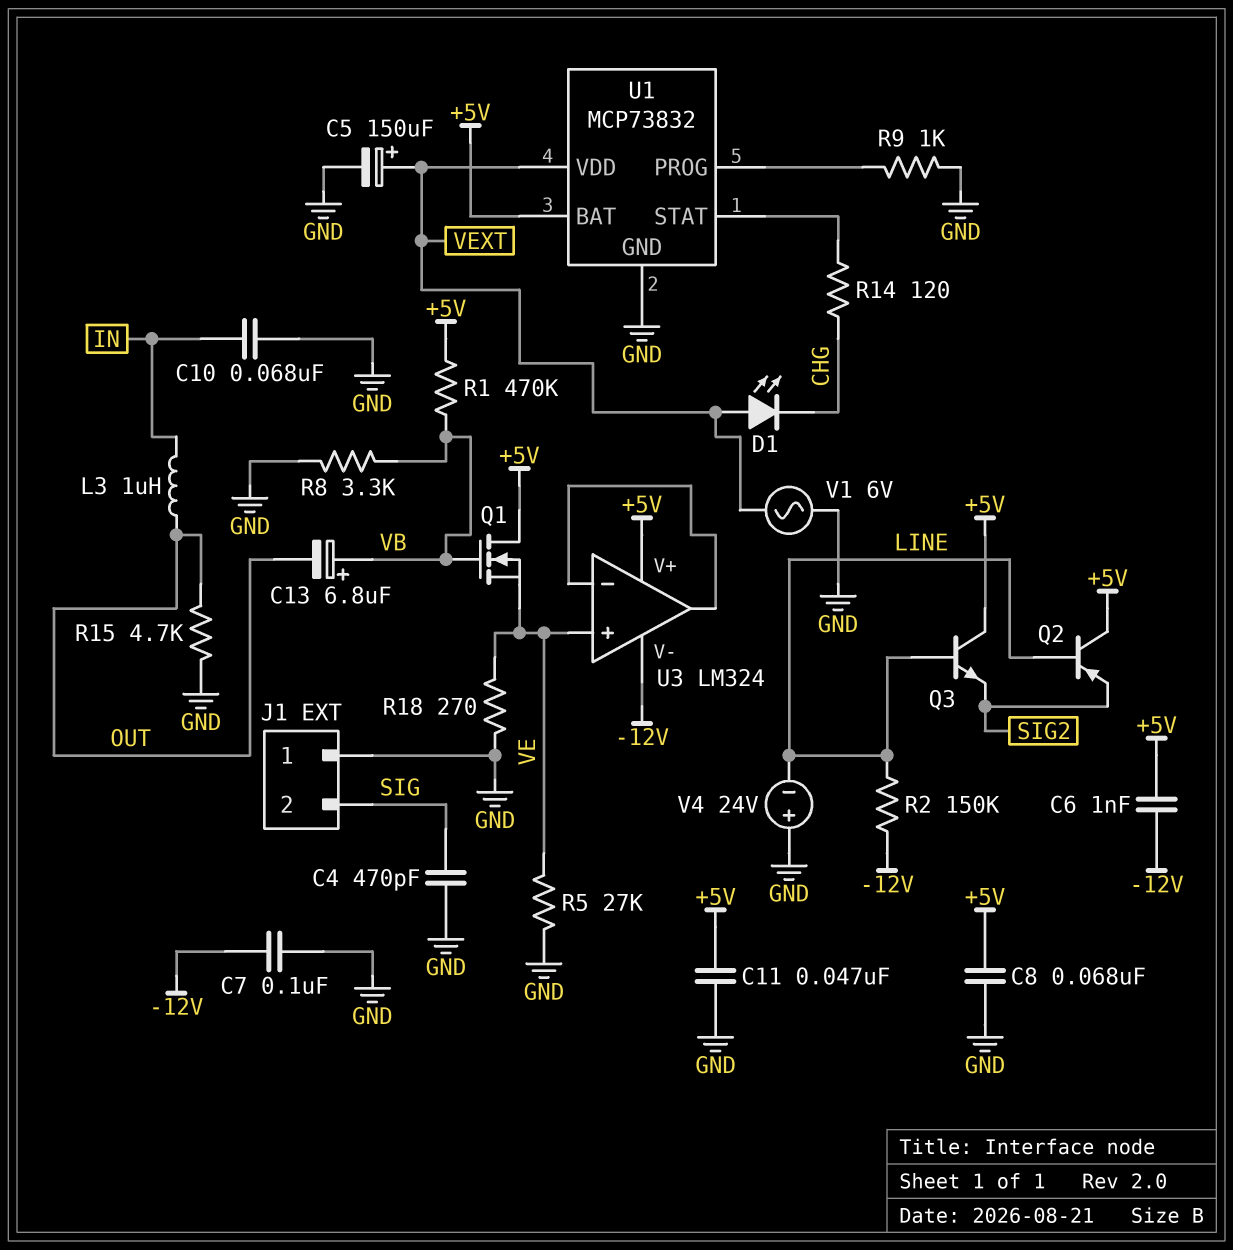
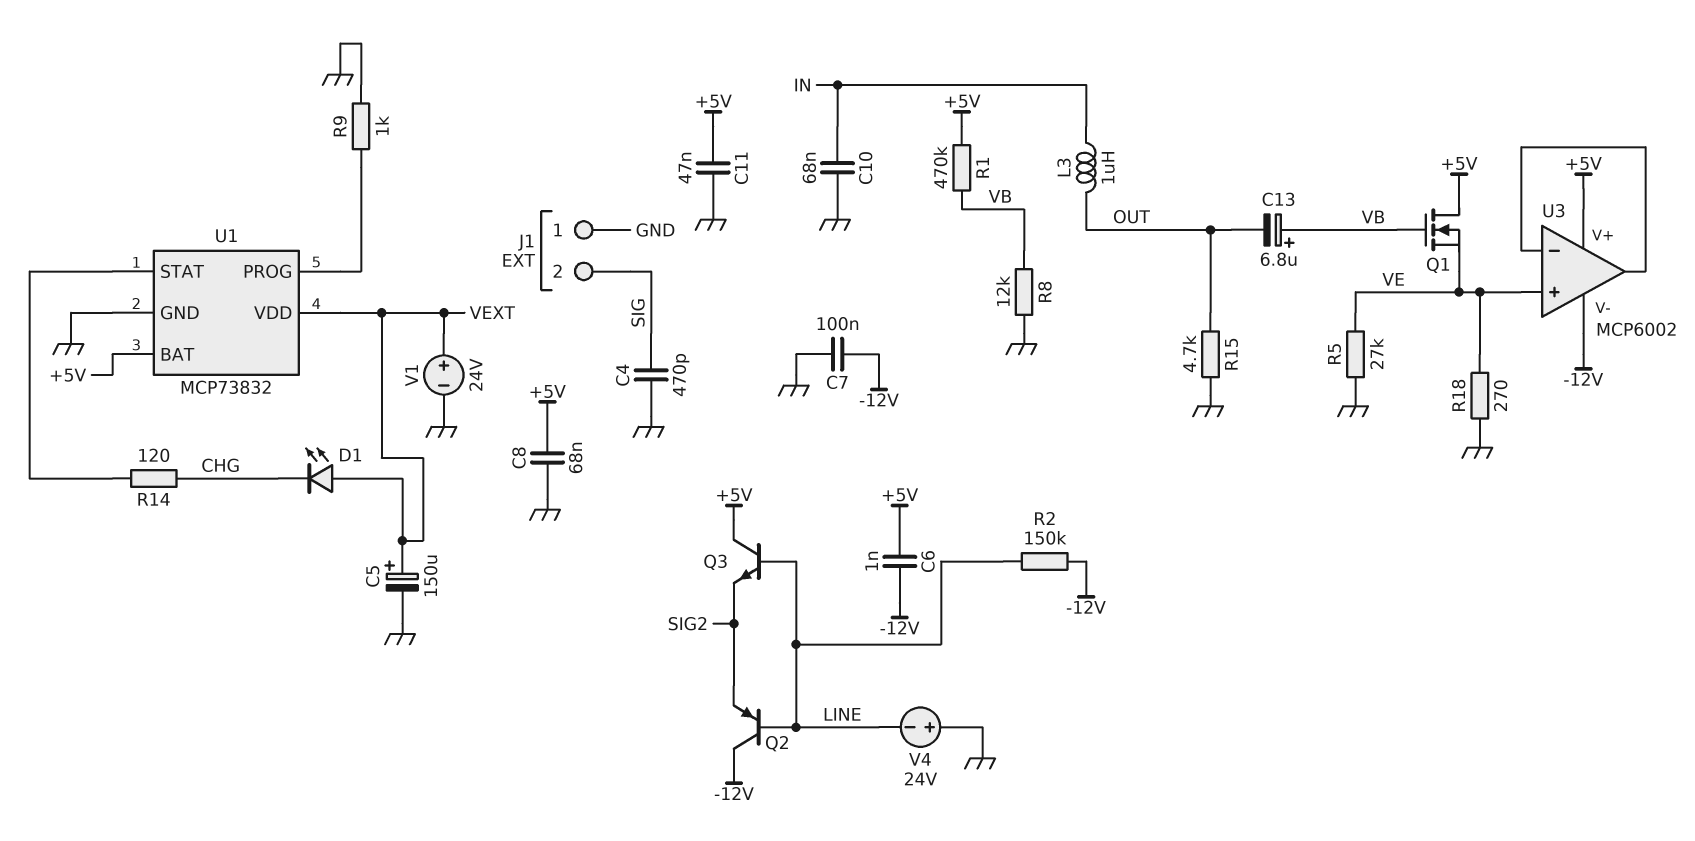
Q2: PNP (B LINE, C +5V, E SIG2) -> PNP (B LINE, C -12V, E SIG2)
R8: 3.3k (GND, VB) -> 12k (GND, VB)
U3: LM324 -> MCP6002
V1: AC 6V (GND, VEXT) -> 24V (plus VEXT, minus GND)

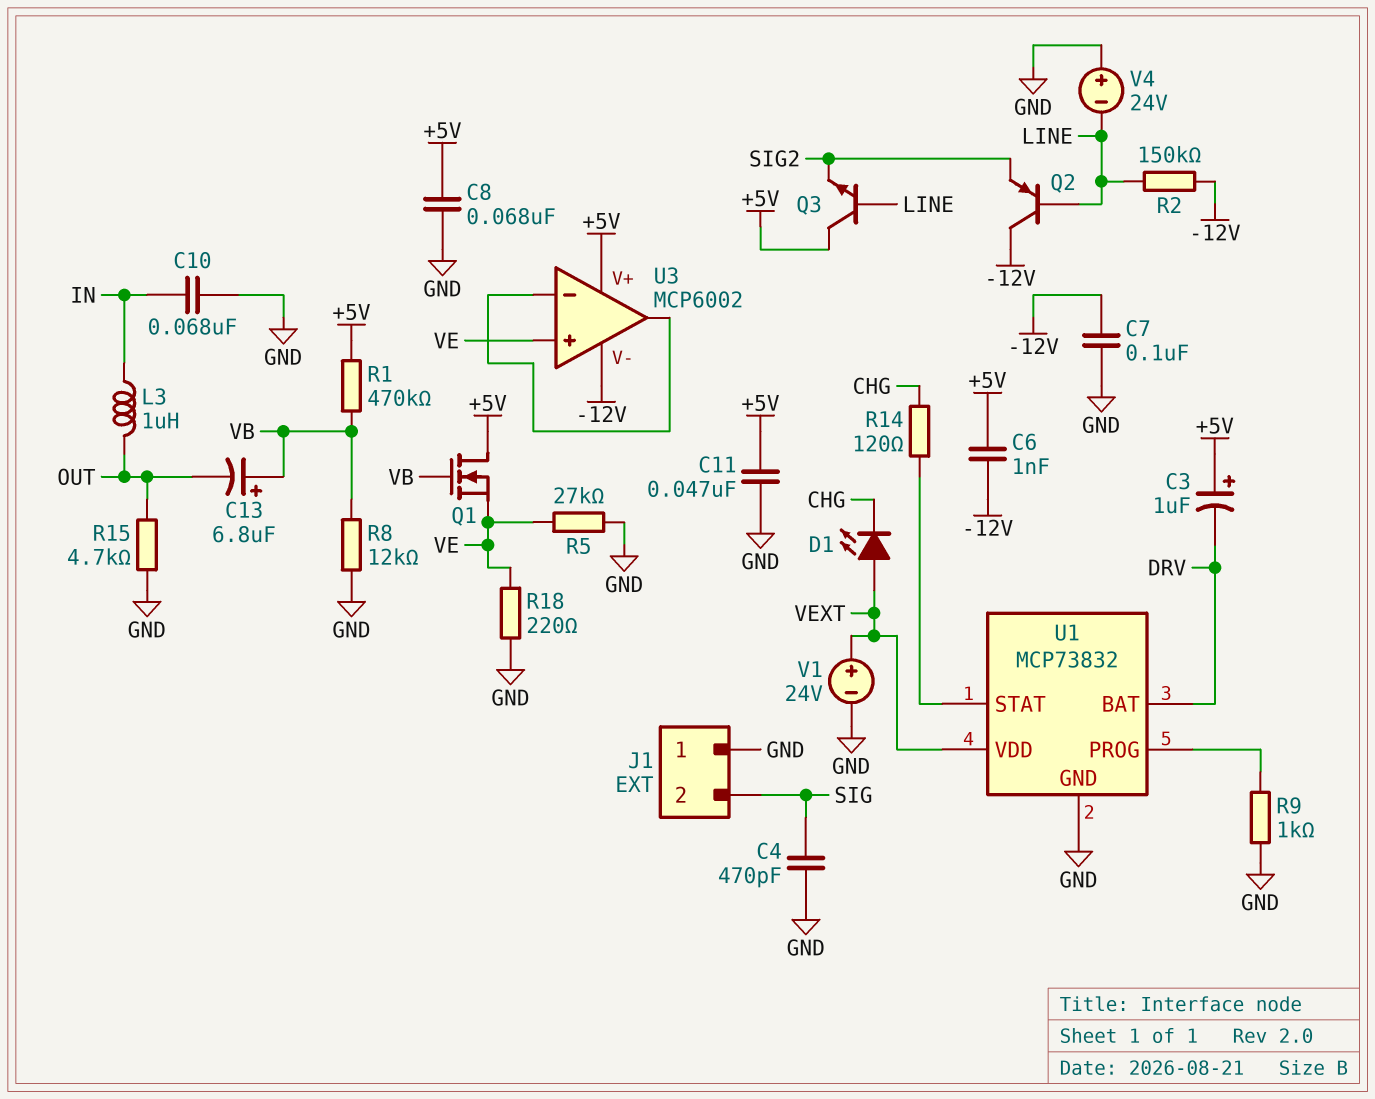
C3: none -> 1uF (plus +5V, minus DRV)
C5: 150uF (plus VEXT, minus GND) -> none
R18: 270 (GND, VE) -> 220 (GND, VE)
U1 pin BAT: +5V -> DRV

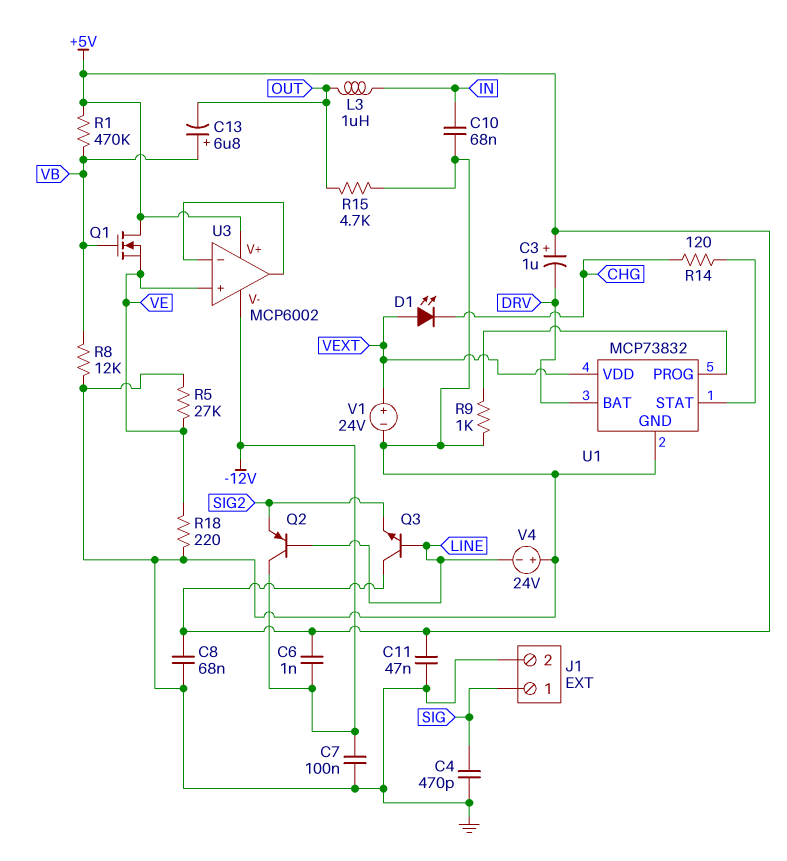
J1 pin 1: GND -> SIG
J1 pin 2: SIG -> GND
R2: 150k (-12V, LINE) -> none

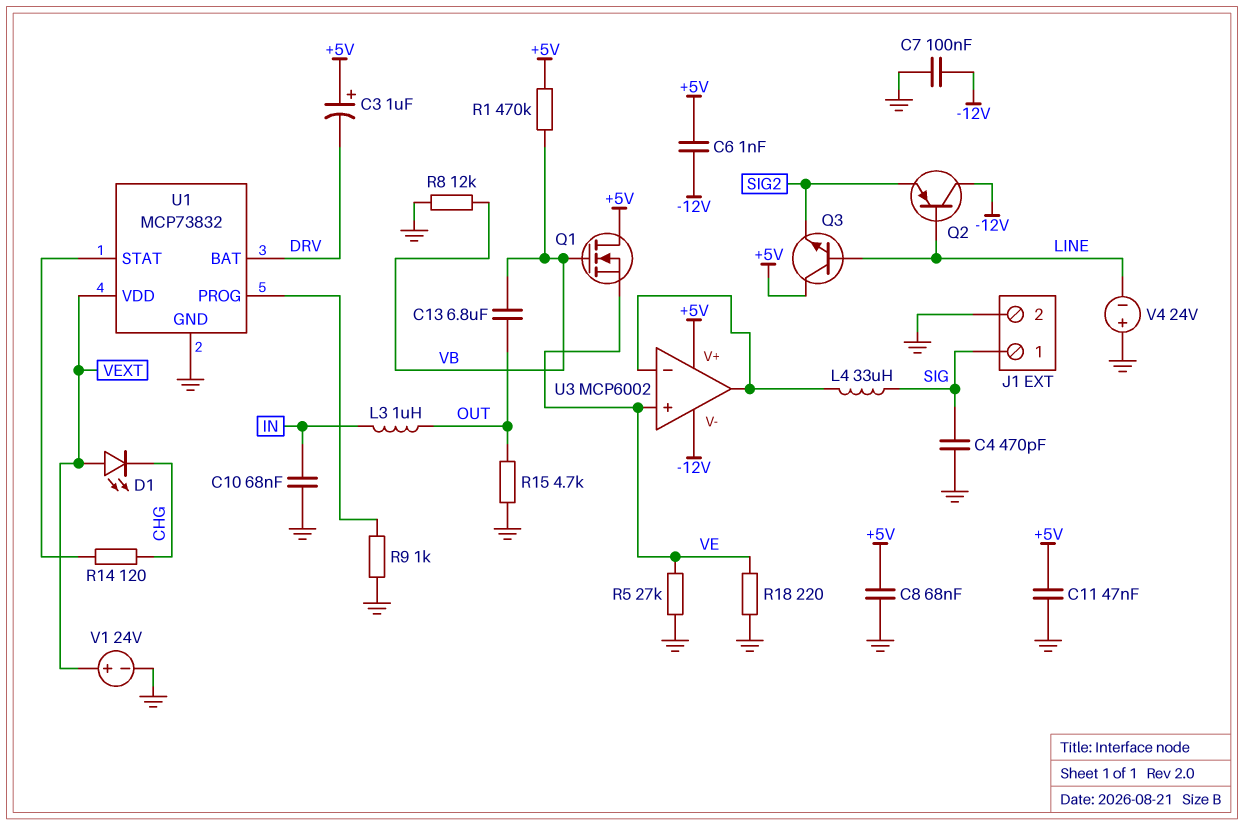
C13: 6.8uF (plus VB, minus OUT) -> 6.8uF (OUT, VB)
L4: none -> 33uH (SIG, U3/in-)

